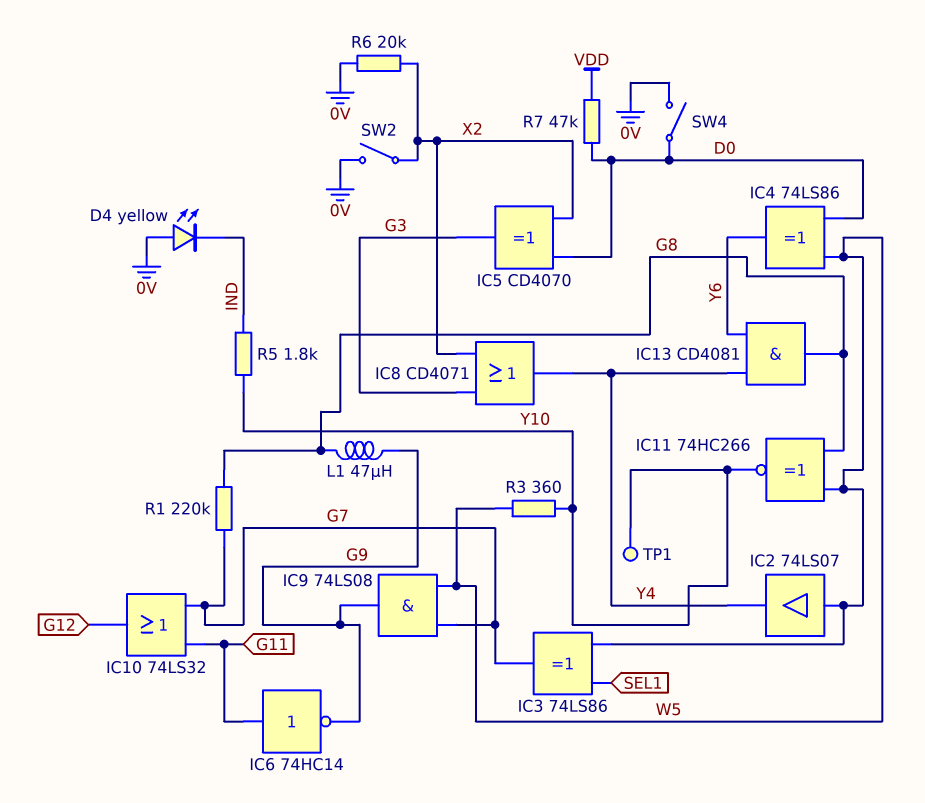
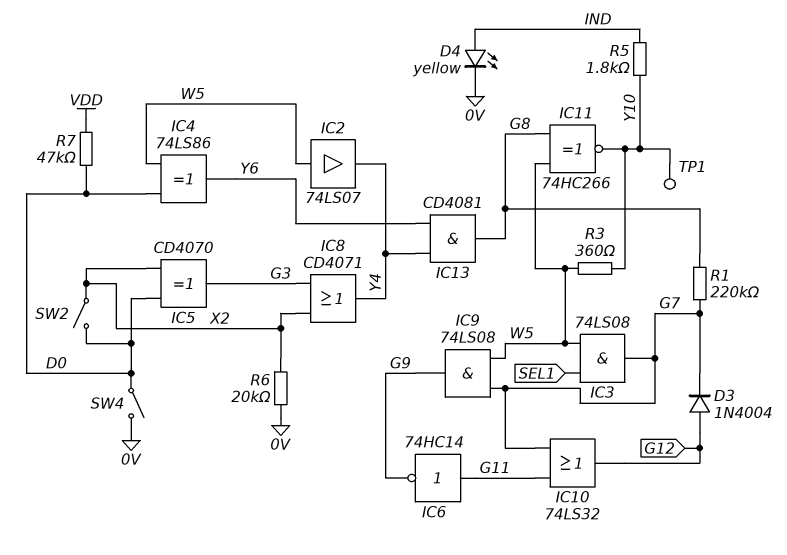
D3: none -> diode 1N4004 (A G12, K G7)
D4: LED yellow (A 0V, K IND) -> LED yellow (A IND, K 0V)
IC3: XOR 74LS86 (in SEL1, in W5, out G7) -> AND 74LS08 (in SEL1, in W5, out G7)
L1: 47uH (G8, G9) -> none
SW2: switch (0V, X2) -> switch (D0, X2)

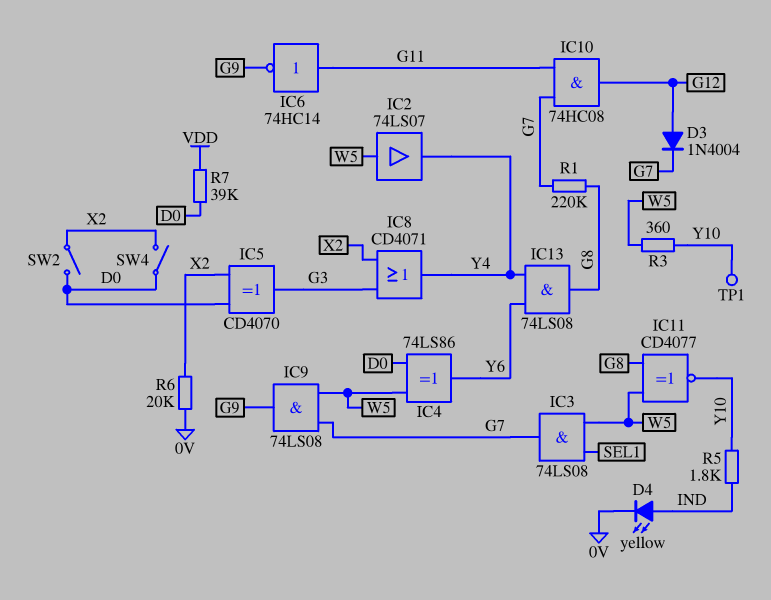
IC10: OR 74LS32 (in G7, in G11, out G12) -> AND 74HC08 (in G7, in G11, out G12)
IC11: XNOR 74HC266 (in G8, in W5, out Y10) -> XNOR CD4077 (in G8, in W5, out Y10)
IC13: AND CD4081 (in Y4, in Y6, out G8) -> AND 74LS08 (in Y4, in Y6, out G8)
R7: 47k (D0, VDD) -> 39k (D0, VDD)
SW4: switch (0V, D0) -> switch (D0, X2)

